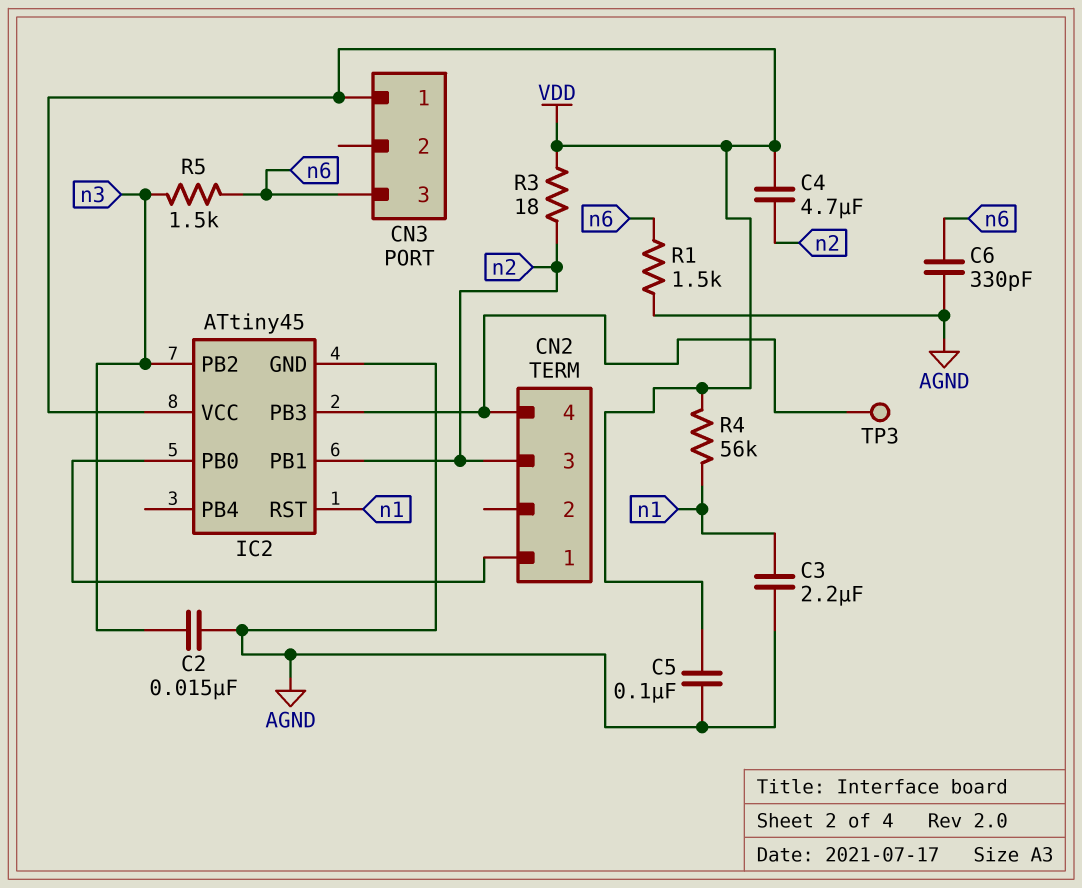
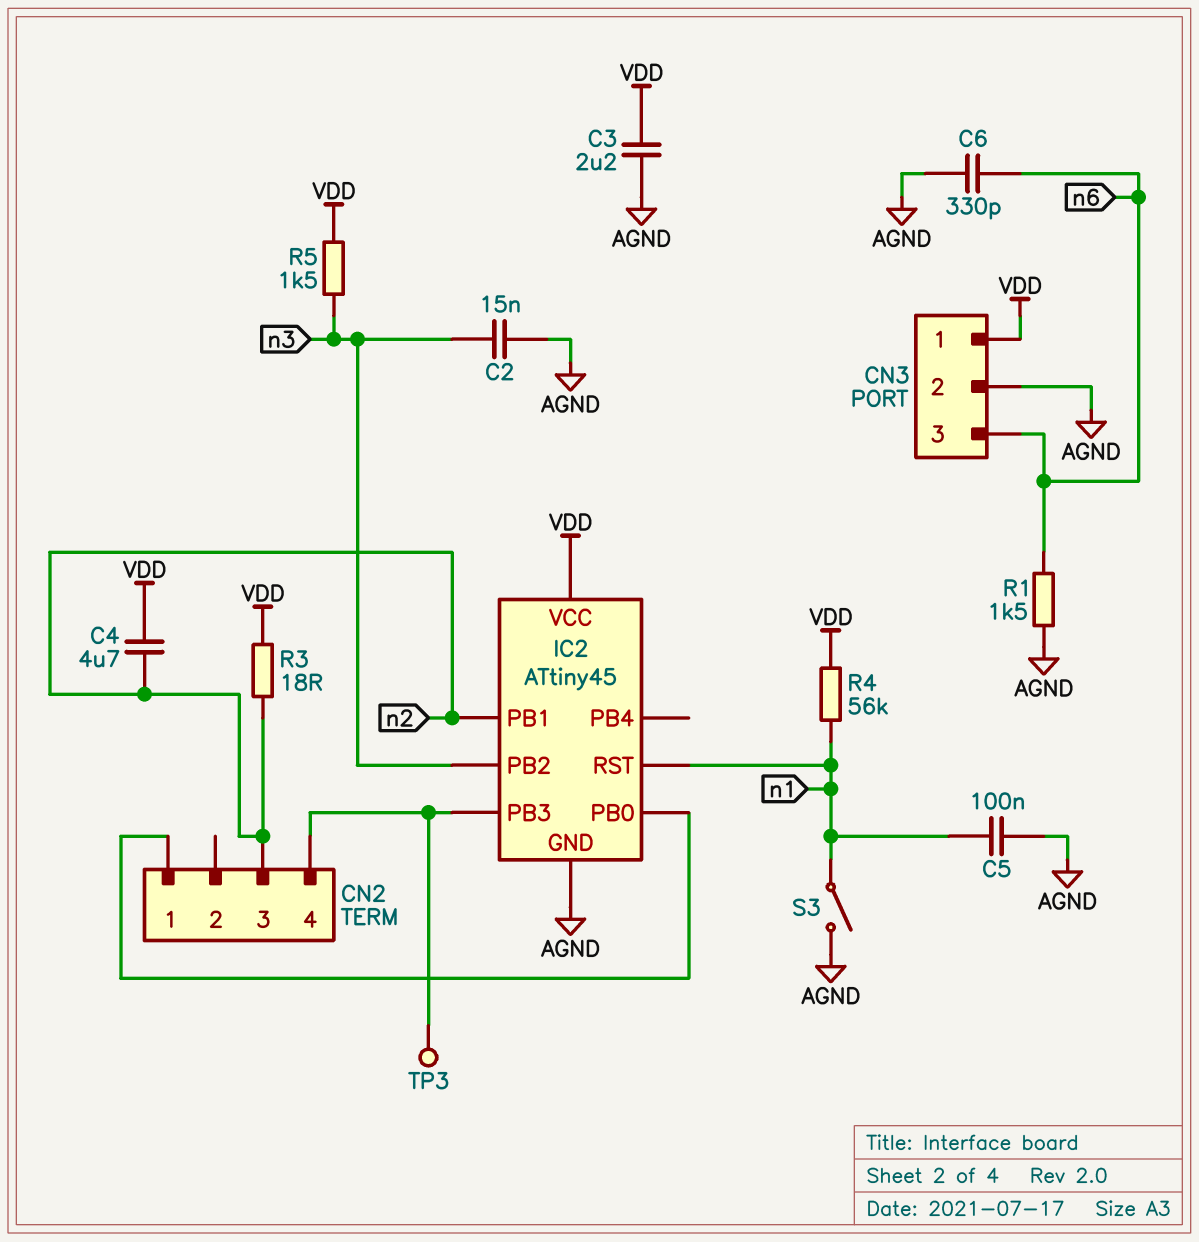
C3: 2.2uF (AGND, n1) -> 2.2uF (AGND, VDD)
C5: 100nF (AGND, VDD) -> 100nF (AGND, n1)
CN3 pin 2: none -> AGND
R5: 1.5k (n3, n6) -> 1.5k (VDD, n3)
S3: none -> switch (AGND, n1)

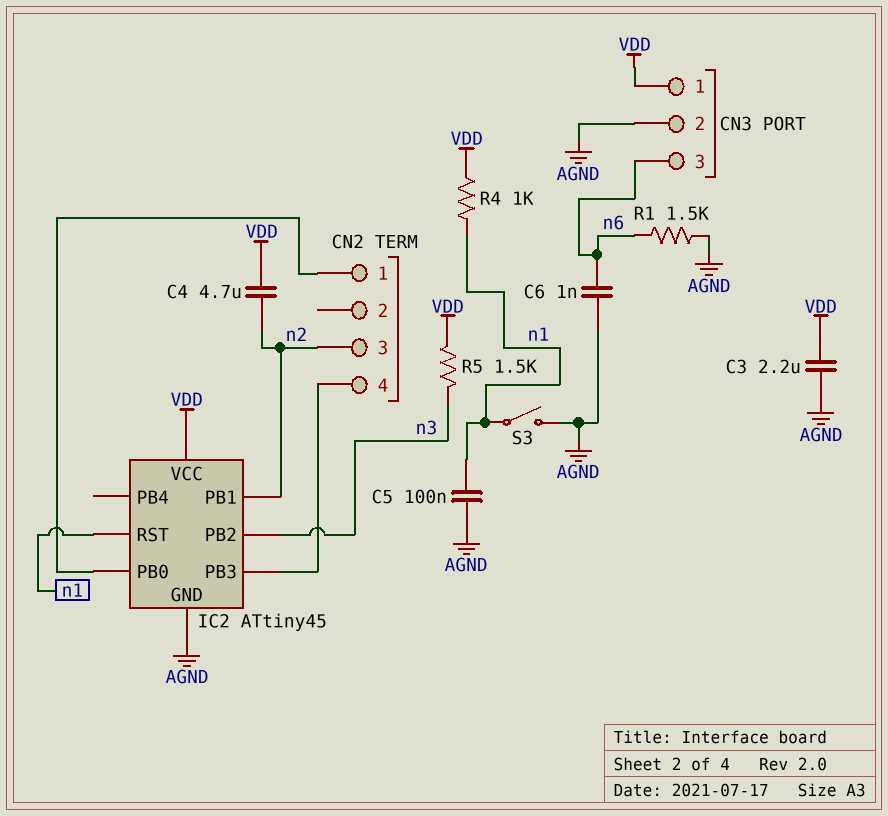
C2: 15nF (AGND, n3) -> none
C6: 330pF (AGND, n6) -> 1nF (AGND, n6)
R3: 18 (VDD, n2) -> none
R4: 56k (VDD, n1) -> 1k (VDD, n1)
TP3: test point (CN2/4) -> none

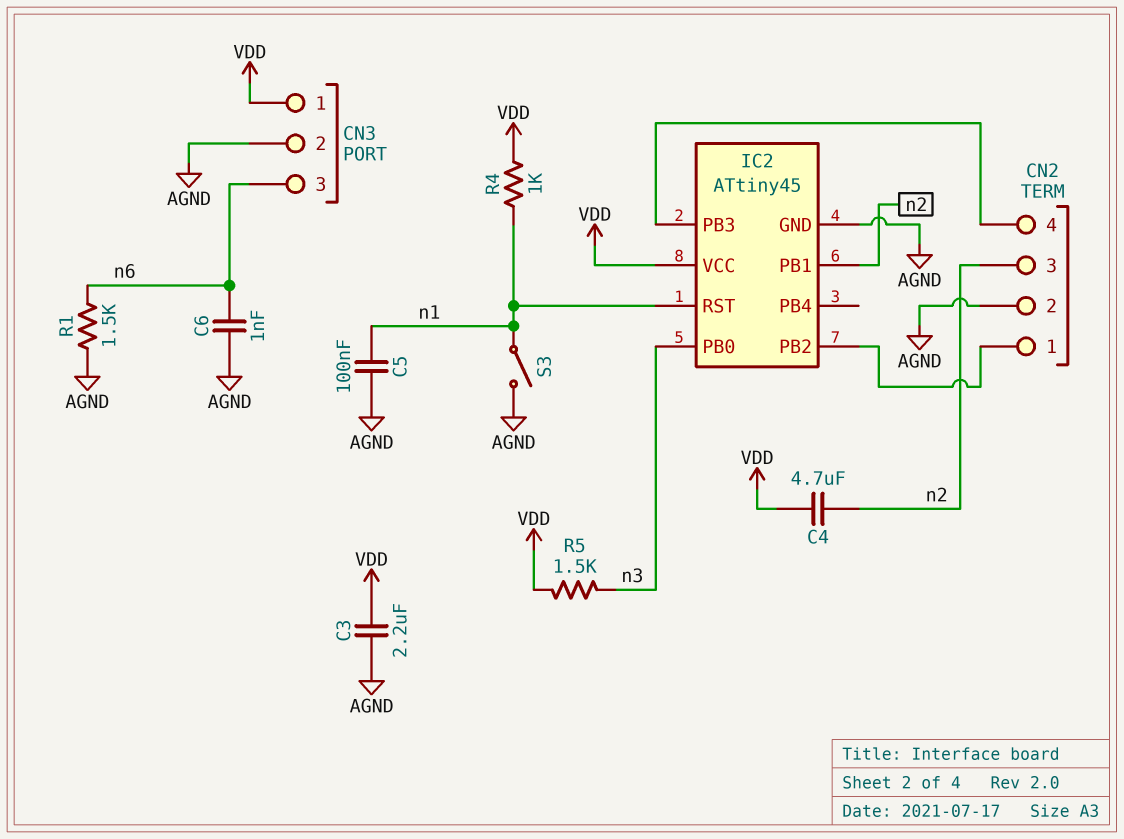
CN2 pin 2: none -> AGND
IC2 pin PB0: CN2/1 -> n3
IC2 pin PB2: n3 -> CN2/1

